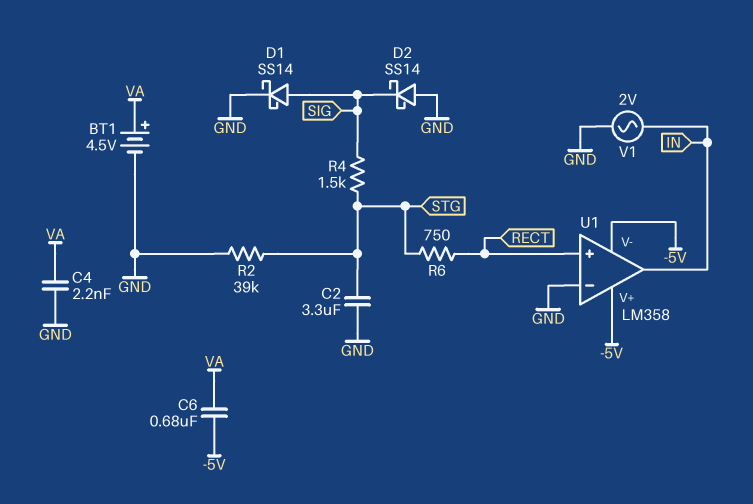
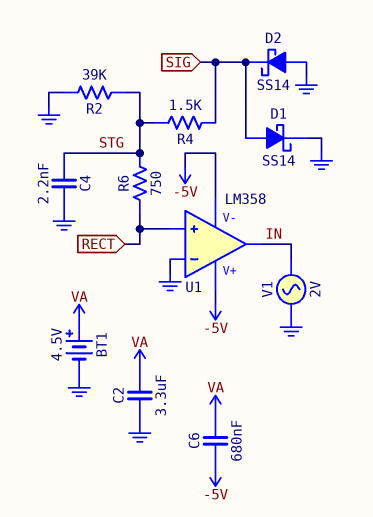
C2: 3.3uF (GND, STG) -> 3.3uF (GND, VA)
C4: 2.2nF (GND, VA) -> 2.2nF (GND, STG)

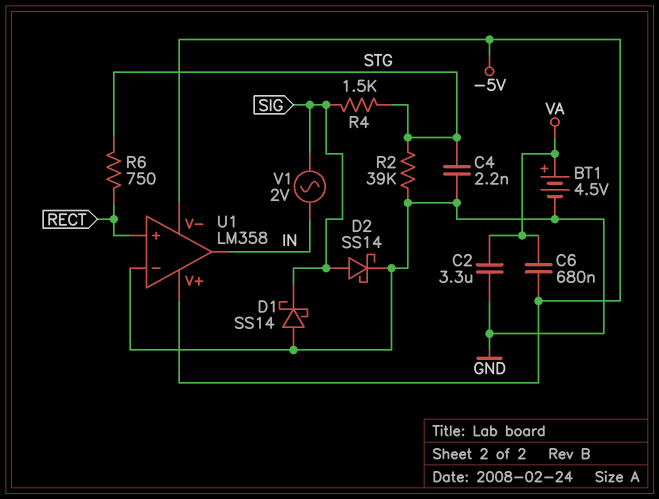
D1: schottky SS14 (A SIG, K GND) -> schottky SS14 (A GND, K SIG)
D2: schottky SS14 (A GND, K SIG) -> schottky SS14 (A SIG, K GND)
V1: AC 2V (GND, IN) -> AC 2V (IN, SIG)

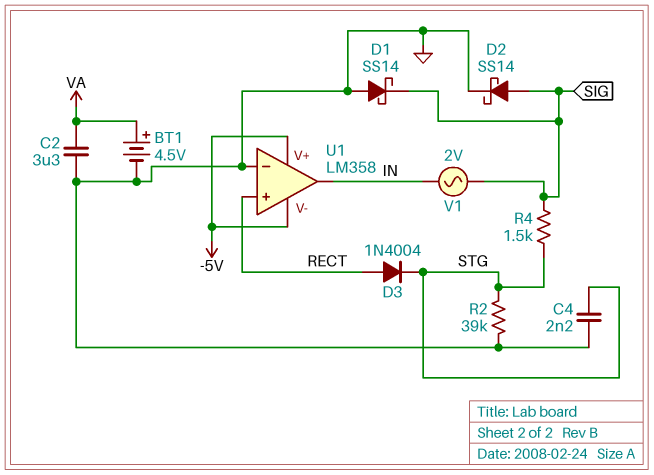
C6: 680nF (-5V, VA) -> none
D3: none -> diode 1N4004 (A RECT, K STG)
R6: 750 (RECT, STG) -> none

